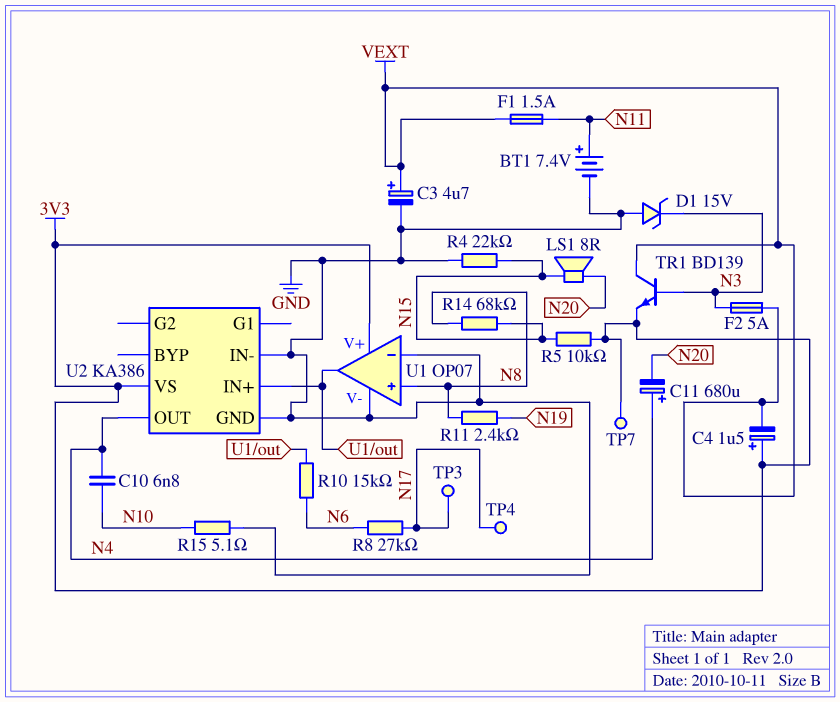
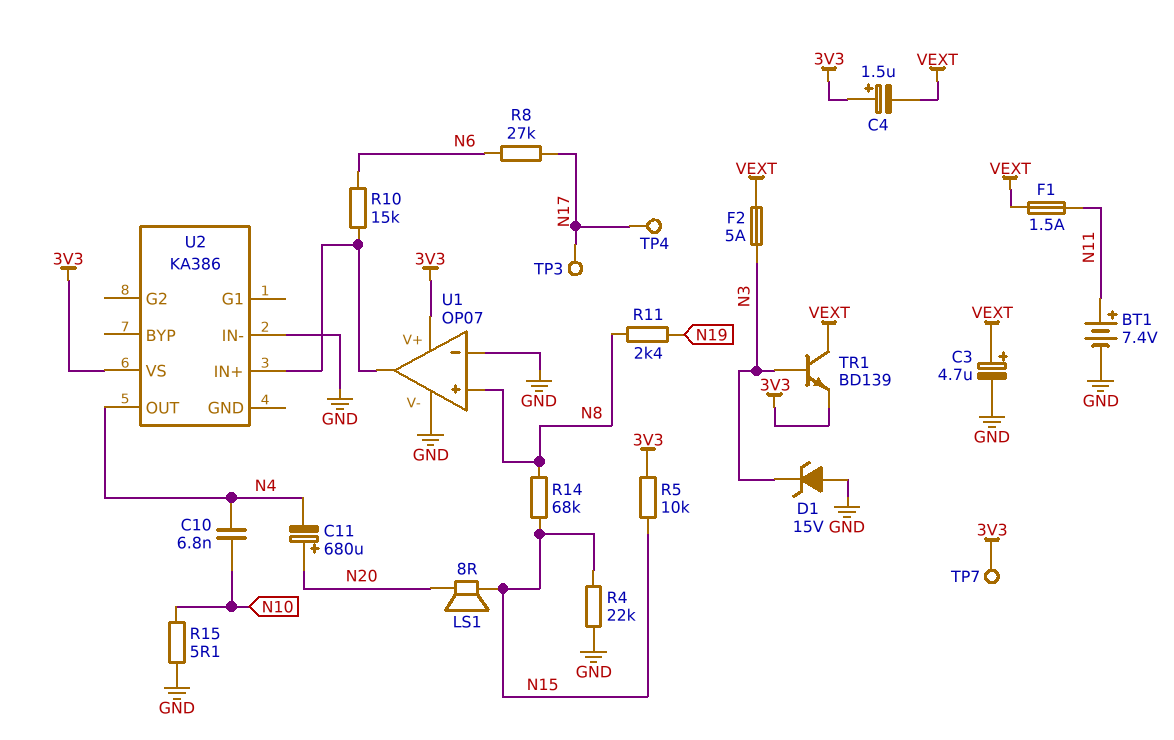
C11: 680uF (plus N4, minus N20) -> 680uF (plus N20, minus N4)
U2 pin GND: GND -> none

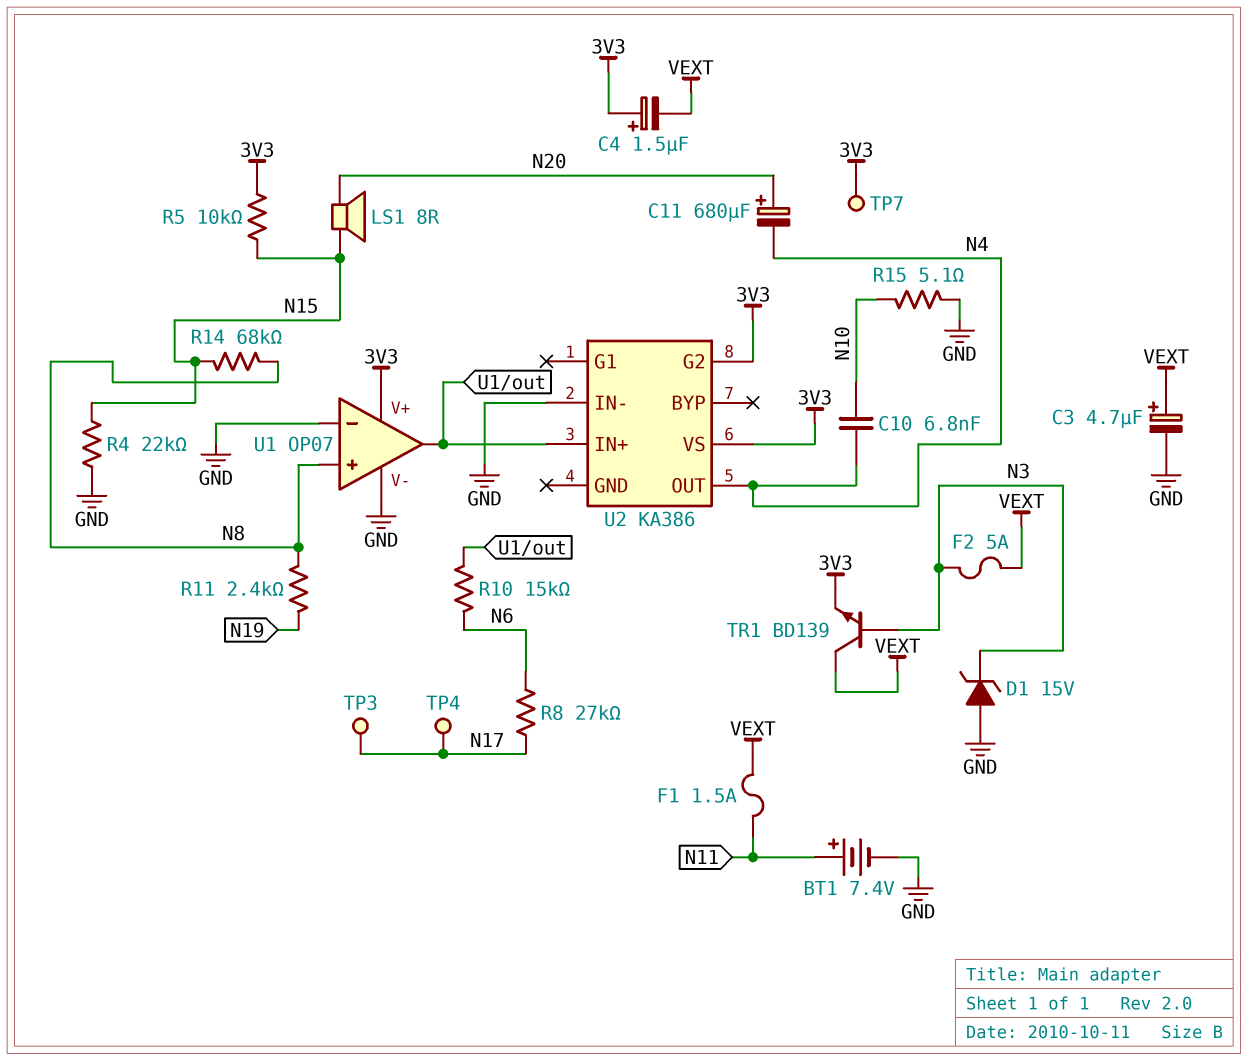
U2 pin G2: none -> 3V3

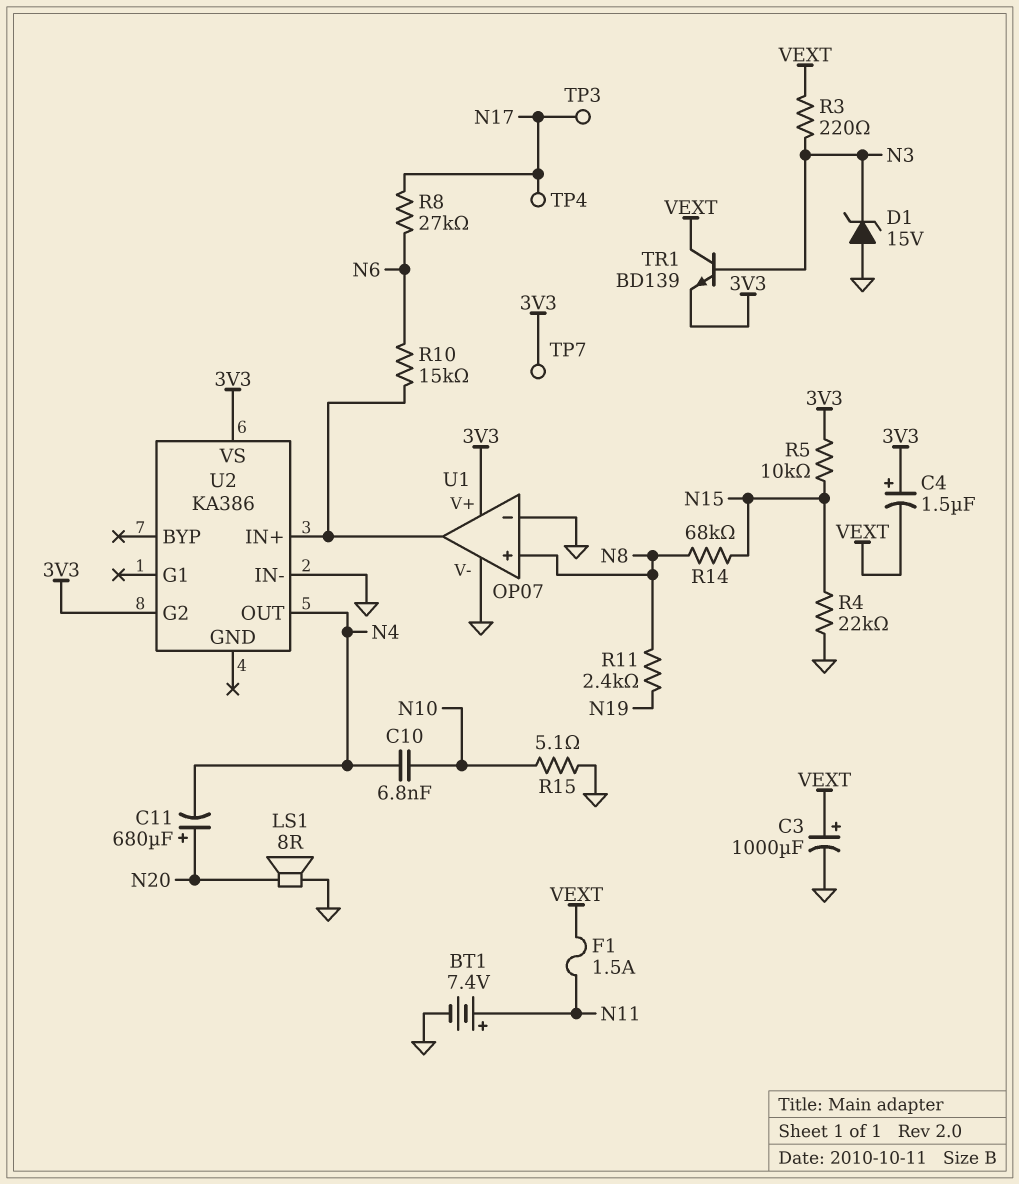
C3: 4.7uF (plus VEXT, minus GND) -> 1000uF (plus VEXT, minus GND)
F2: 5A (N3, VEXT) -> none
LS1: speaker 8R (N15, N20) -> speaker 8R (GND, N20)
R3: none -> 220 (N3, VEXT)

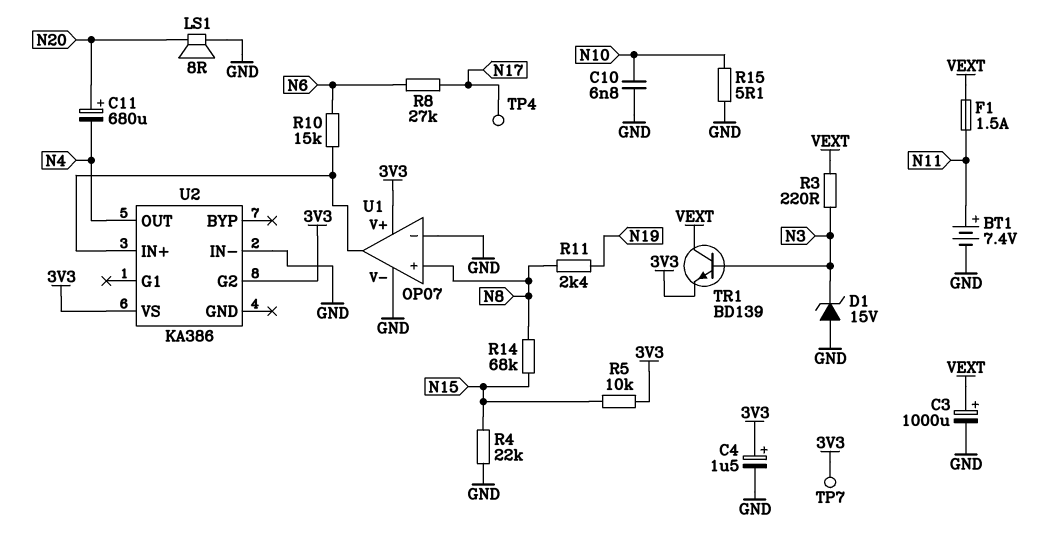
C4: 1.5uF (plus 3V3, minus VEXT) -> 1.5uF (plus 3V3, minus GND)
C10: 6.8nF (N4, N10) -> 6.8nF (GND, N10)
TP3: test point (N17) -> none

